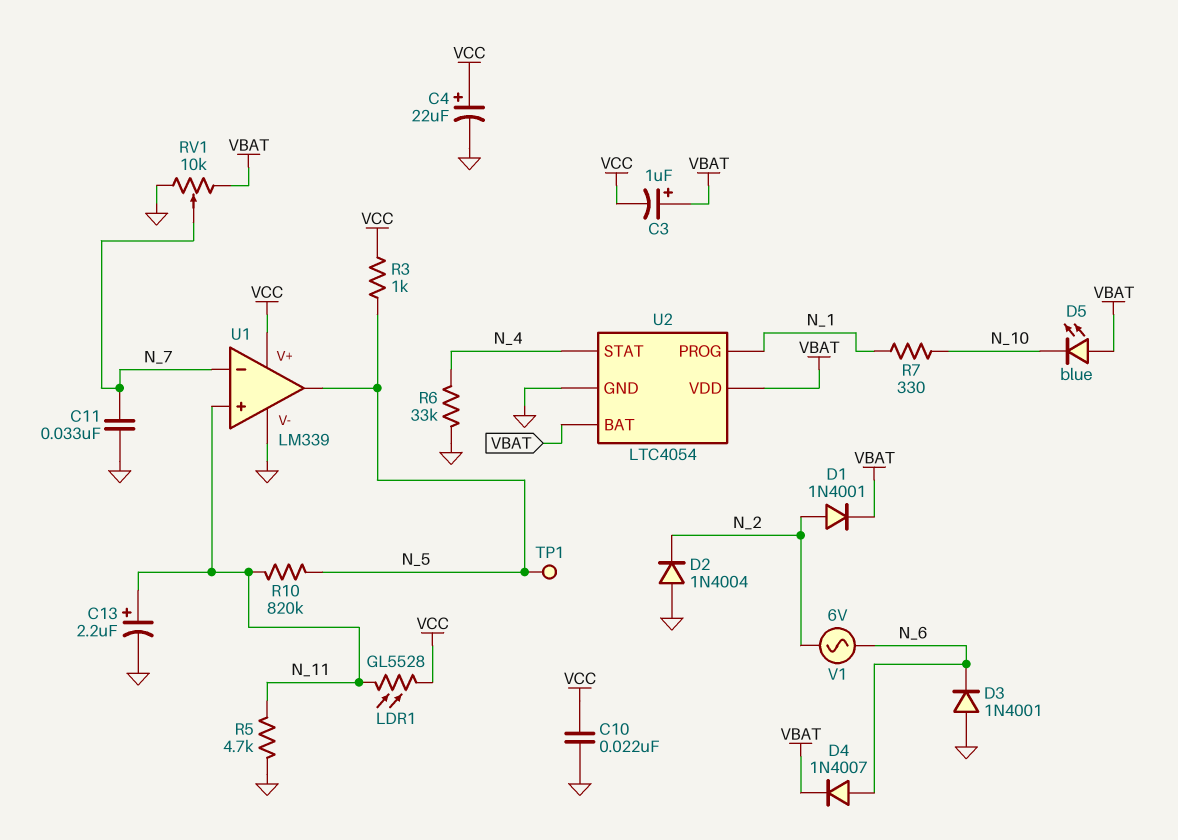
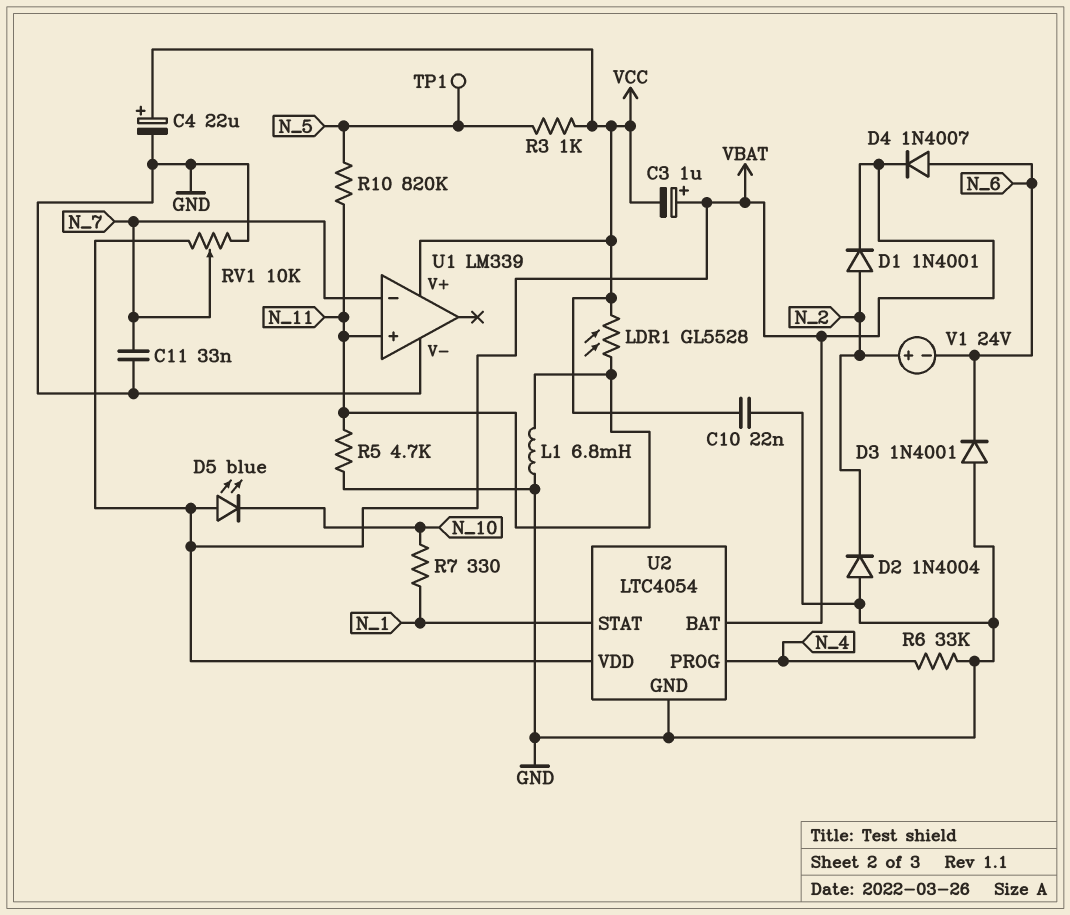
C13: 2.2uF (plus N_11, minus GND) -> none
L1: none -> 6.8mH (GND, N_11)
U1 pin out: N_5 -> none
U2 pin PROG: N_1 -> N_4
U2 pin STAT: N_4 -> N_1
V1: AC 6V (N_2, N_6) -> 24V (plus N_2, minus N_6)

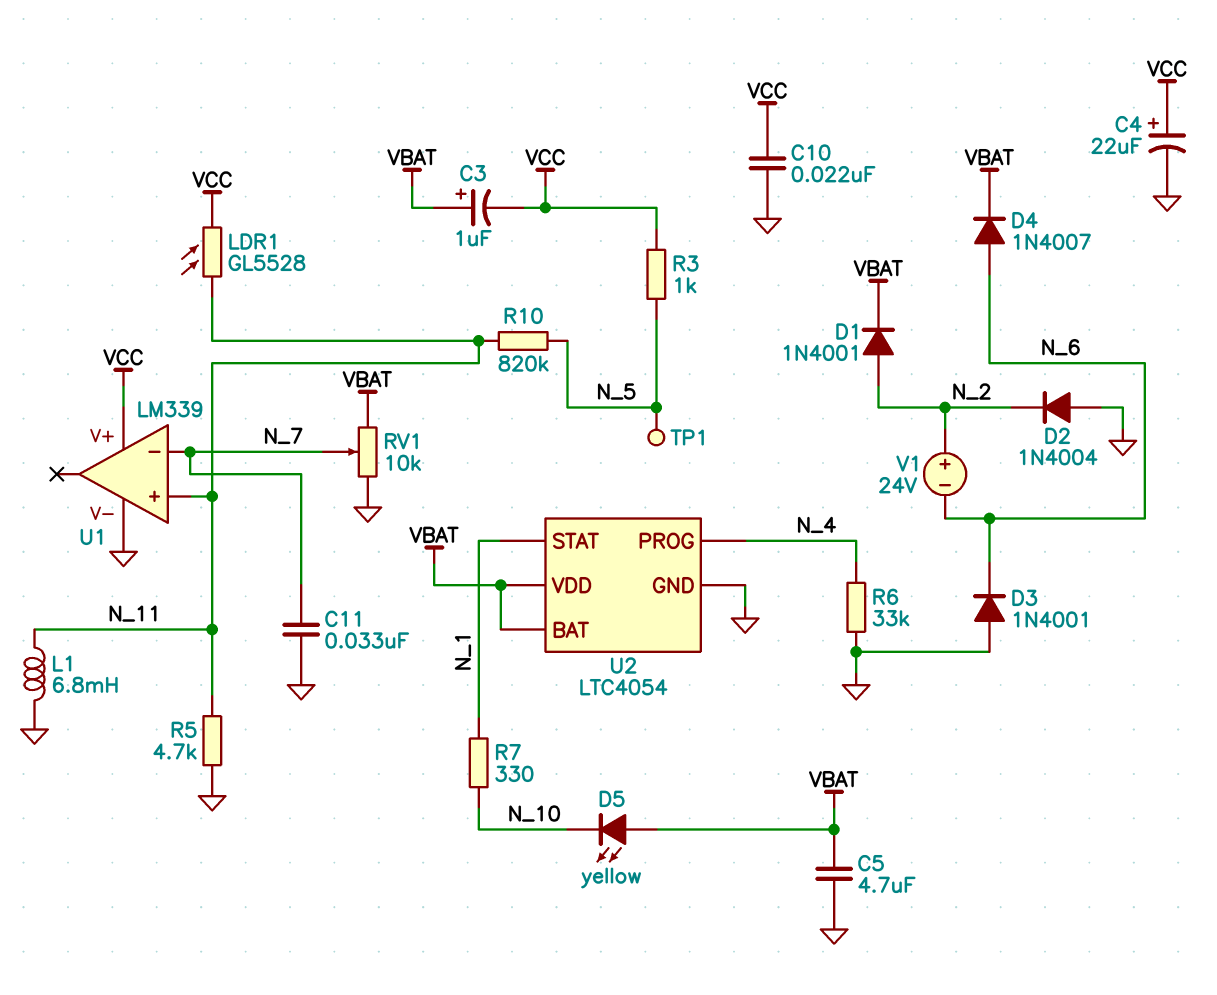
C5: none -> 4.7uF (GND, VBAT)
D5: LED blue (A VBAT, K N_10) -> LED yellow (A VBAT, K N_10)

